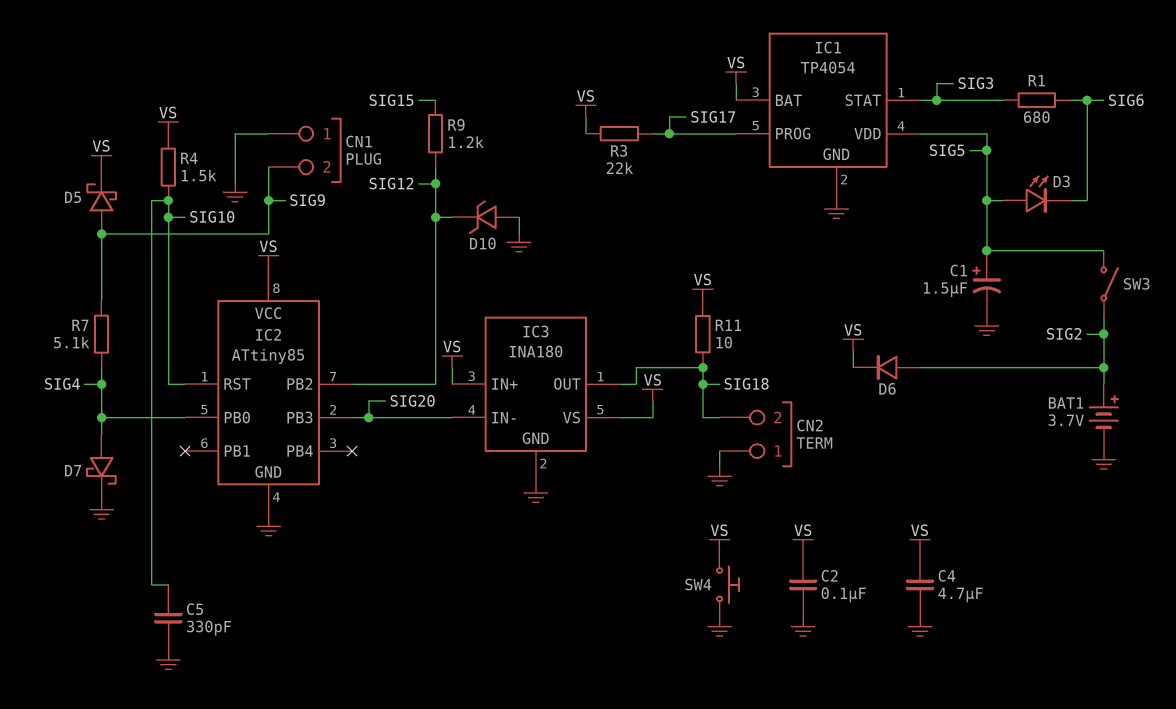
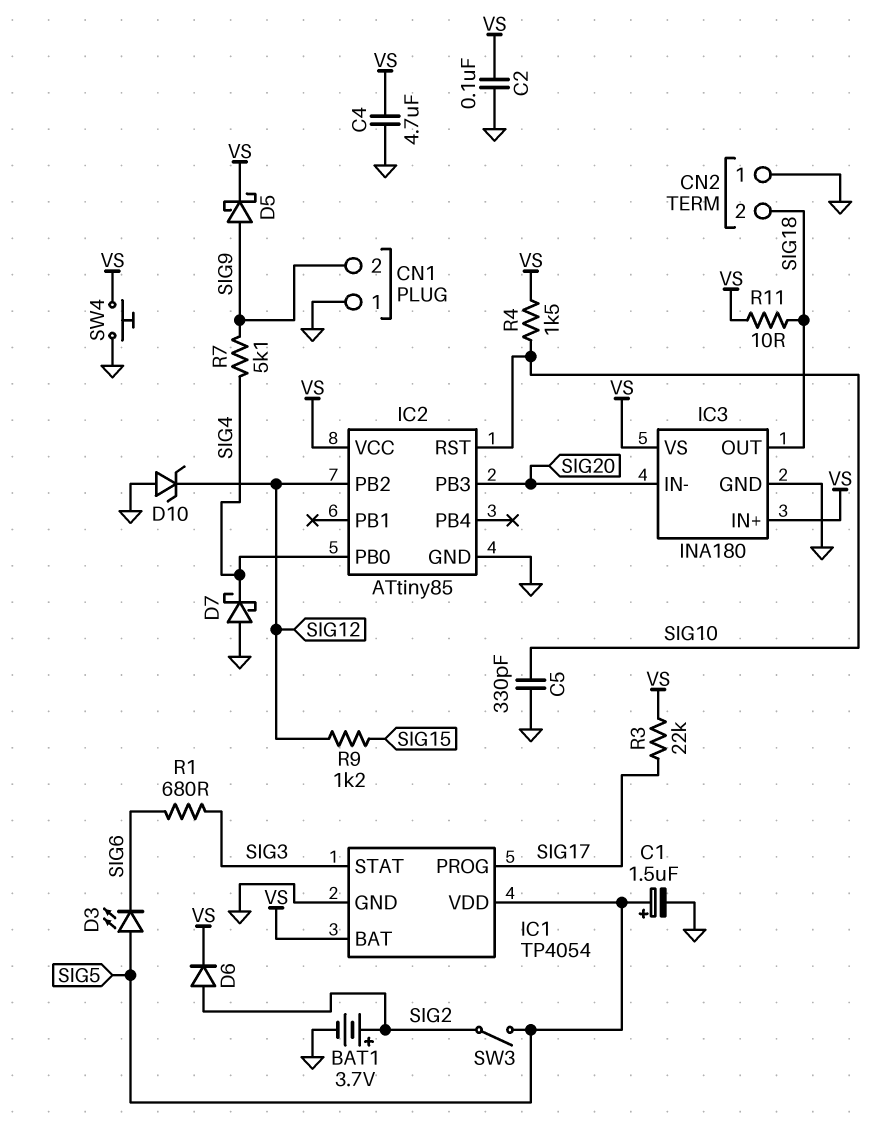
D7: schottky (A SIG4, K GND) -> schottky (A GND, K SIG4)

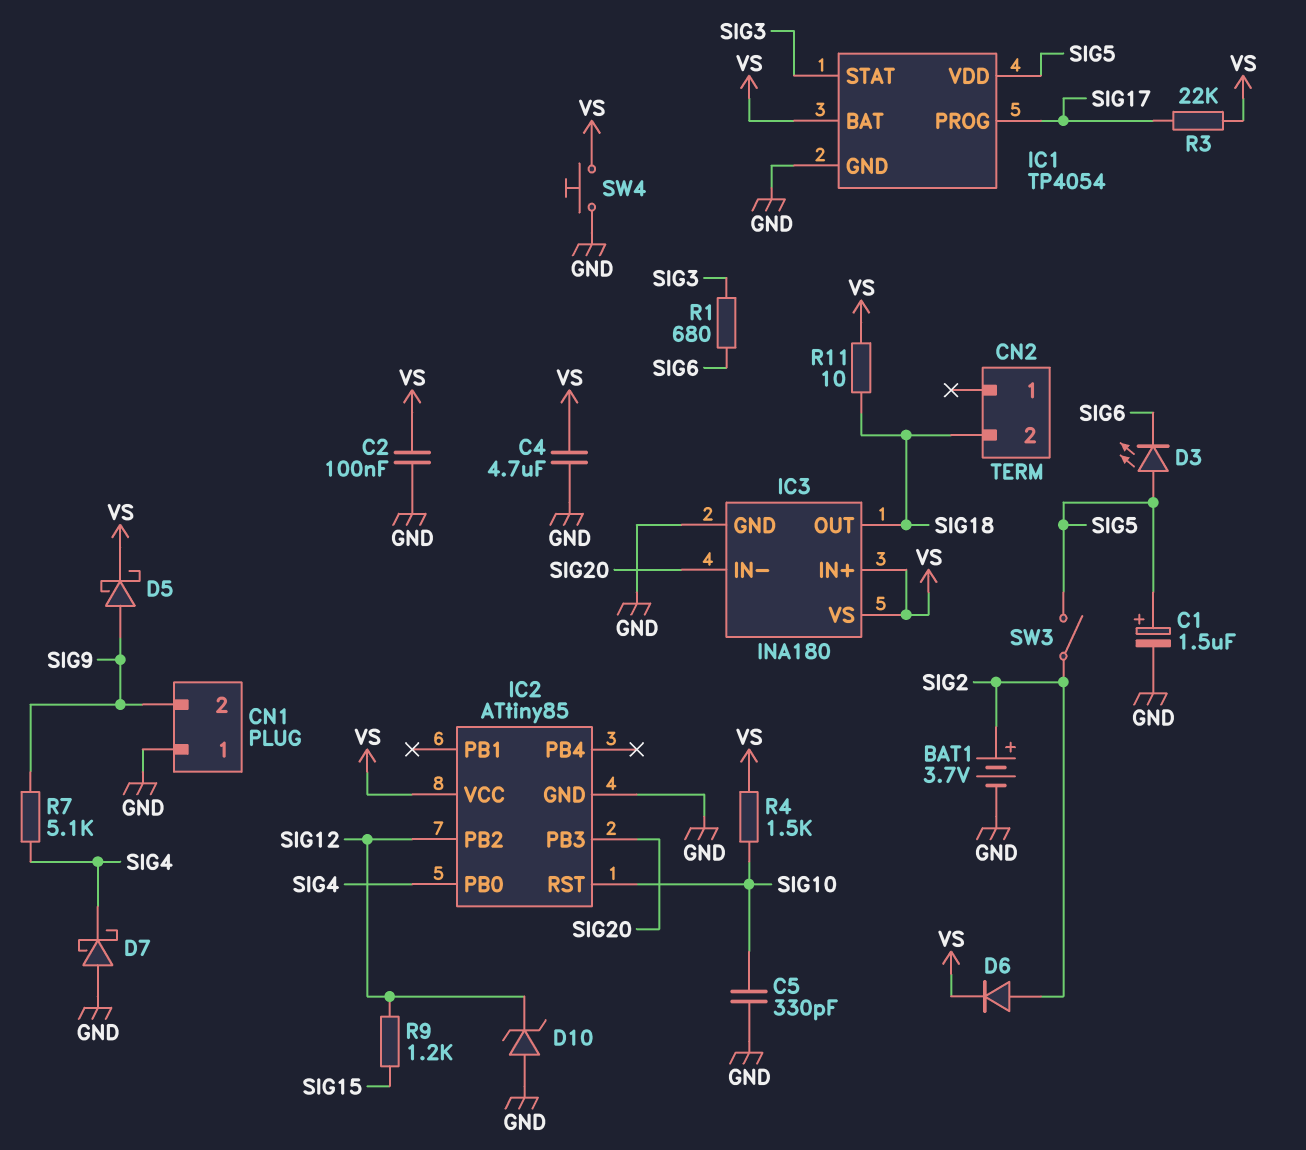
CN2 pin 1: GND -> none

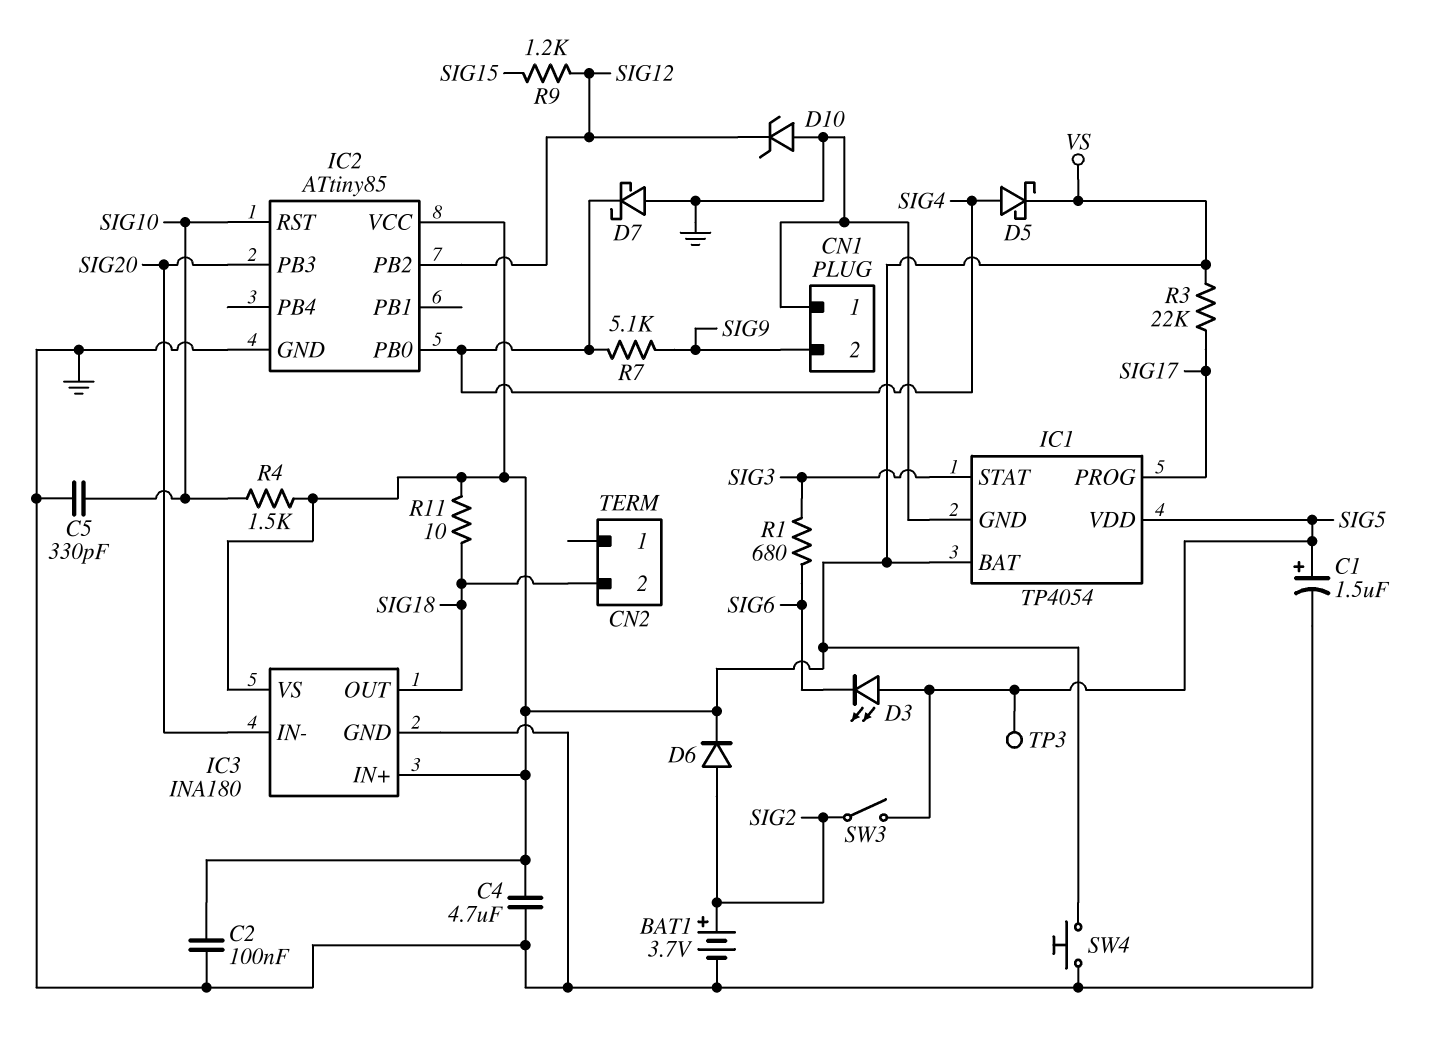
D5: schottky (A SIG9, K VS) -> schottky (A SIG4, K VS)
TP3: none -> test point (SIG5)

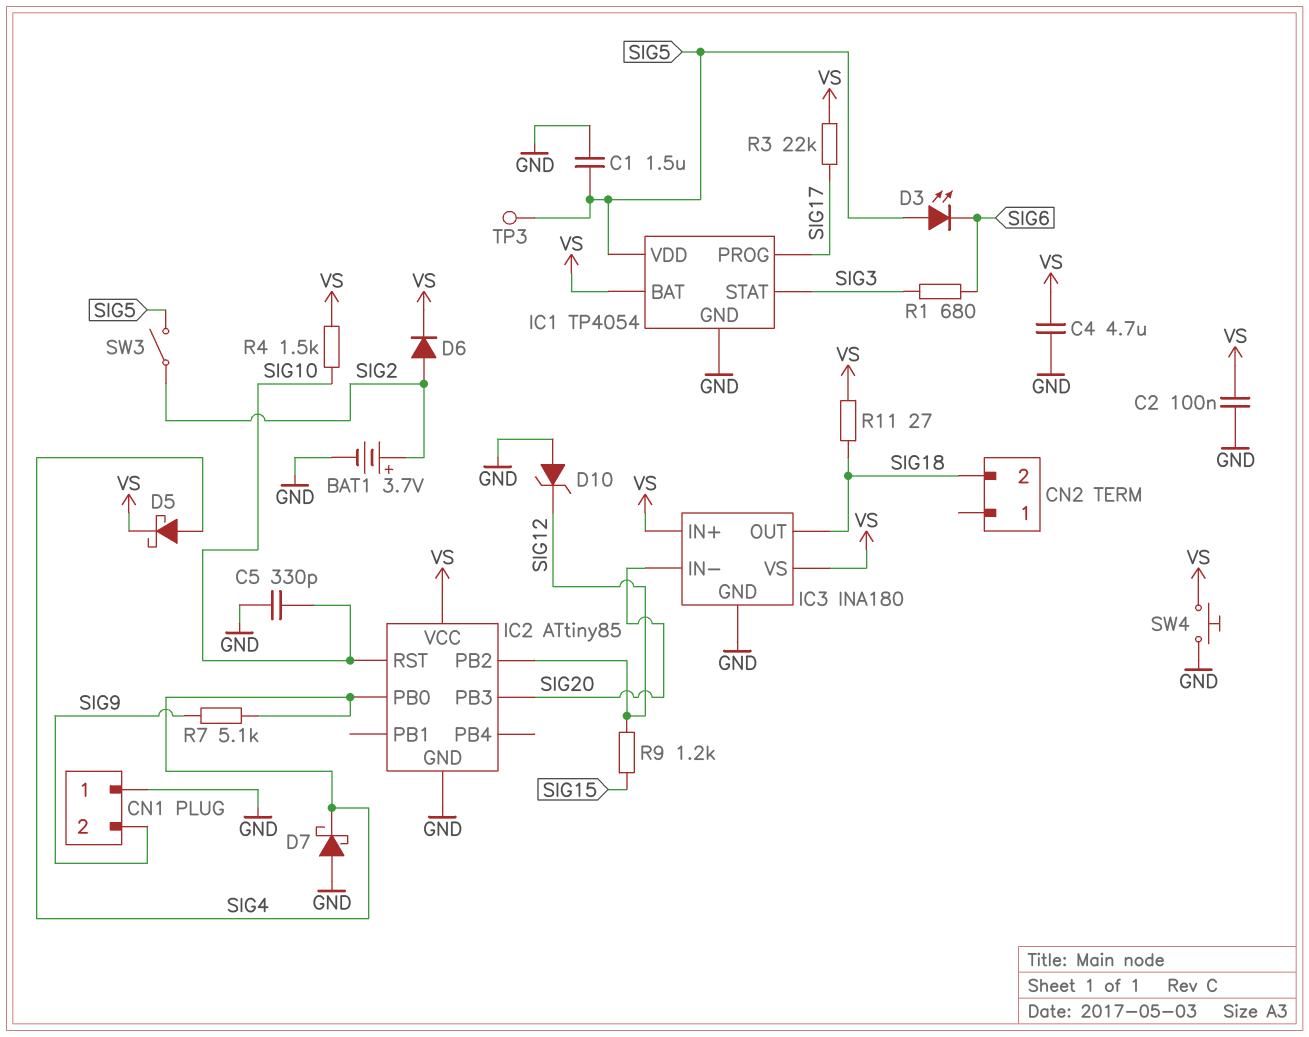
C1: 1.5uF (plus SIG5, minus GND) -> 1.5uF (GND, SIG5)
R11: 10 (SIG18, VS) -> 27 (SIG18, VS)

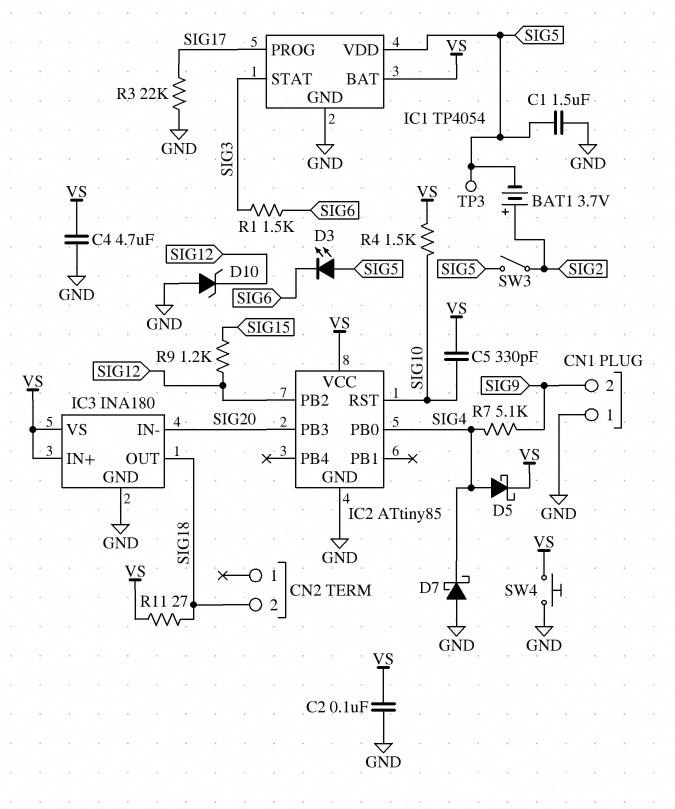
BAT1: 3.7V (plus SIG2, minus GND) -> 3.7V (plus SIG2, minus SIG5)
C5: 330pF (GND, SIG10) -> 330pF (SIG10, VS)
D6: diode (A SIG2, K VS) -> none
R1: 680 (SIG3, SIG6) -> 1.5k (SIG3, SIG6)
R3: 22k (SIG17, VS) -> 22k (GND, SIG17)

